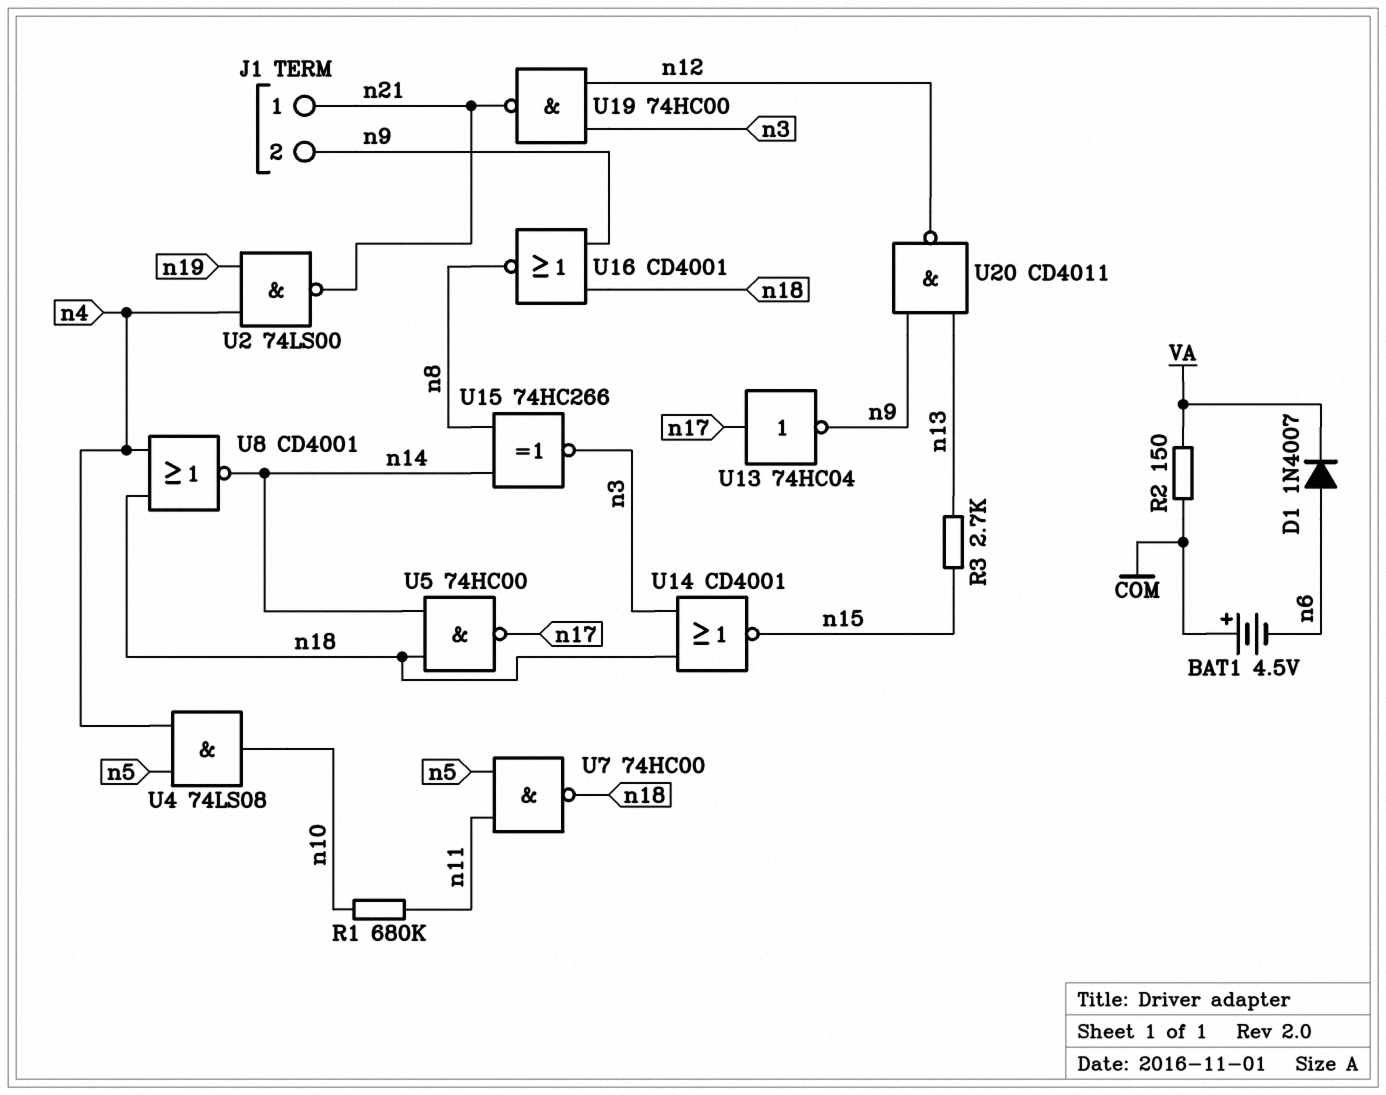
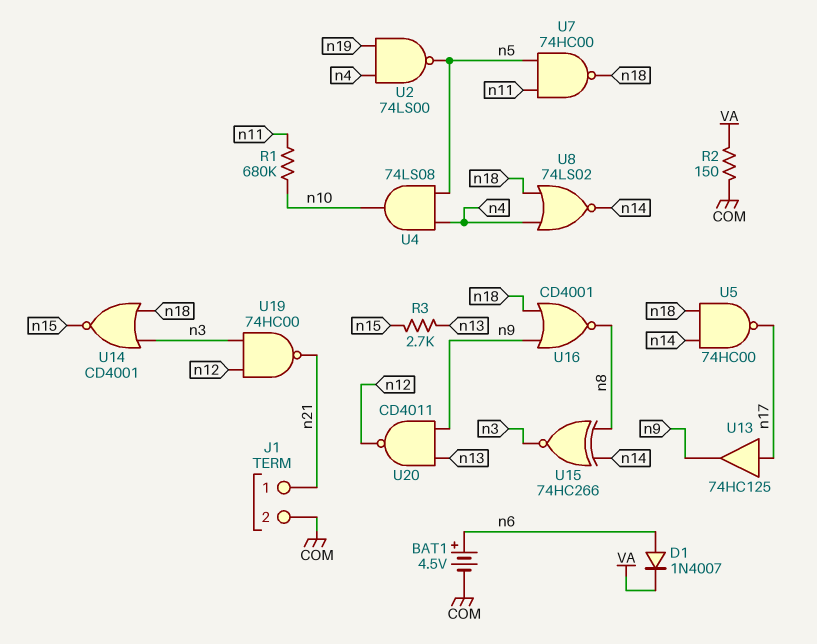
BAT1: 4.5V (plus COM, minus n6) -> 4.5V (plus n6, minus COM)
J1 pin 2: n9 -> COM
U2: NAND 74LS00 (in n4, in n19, out n21) -> NAND 74LS00 (in n4, in n19, out n5)
U8: NOR CD4001 (in n4, in n18, out n14) -> NOR 74LS02 (in n4, in n18, out n14)
U13: NOT 74HC04 (in n17, out n9) -> buffer 74HC125 (in n17, out n9)

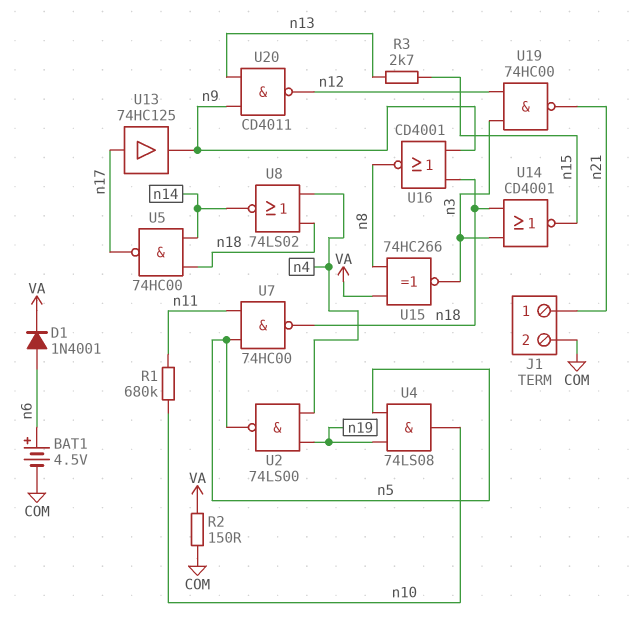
D1: diode 1N4007 (A n6, K VA) -> diode 1N4001 (A n6, K VA)
U4: AND 74LS08 (in n4, in n5, out n10) -> AND 74LS08 (in n5, in n19, out n10)
U15: XNOR 74HC266 (in n8, in n14, out n3) -> XNOR 74HC266 (in VA, in n8, out n3)

